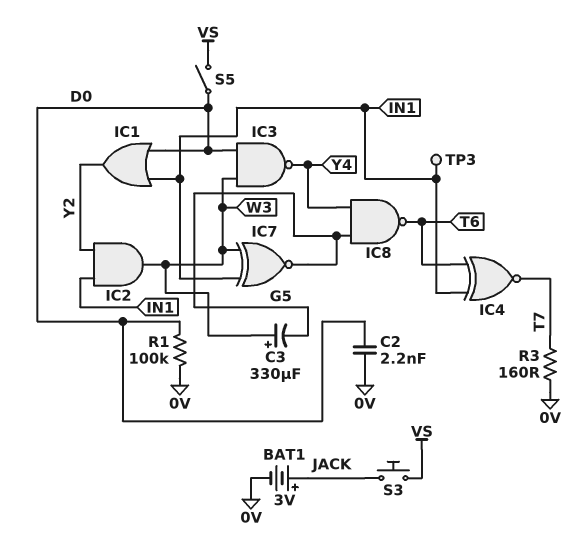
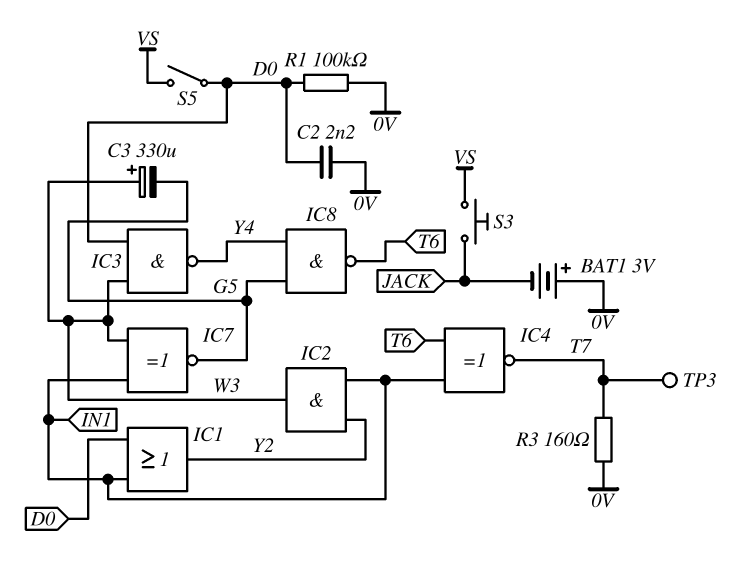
BAT1: 3V (plus JACK, minus 0V) -> 3V (plus 0V, minus JACK)
TP3: test point (IN1) -> test point (T7)

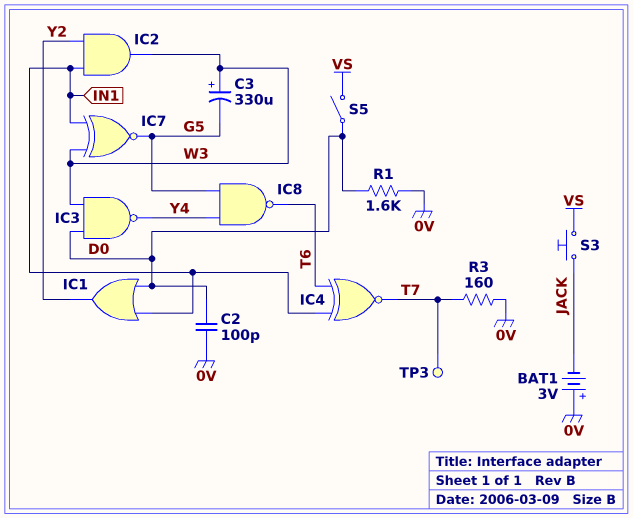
C2: 2.2nF (0V, D0) -> 100pF (0V, D0)
R1: 100k (0V, D0) -> 1.6k (0V, D0)

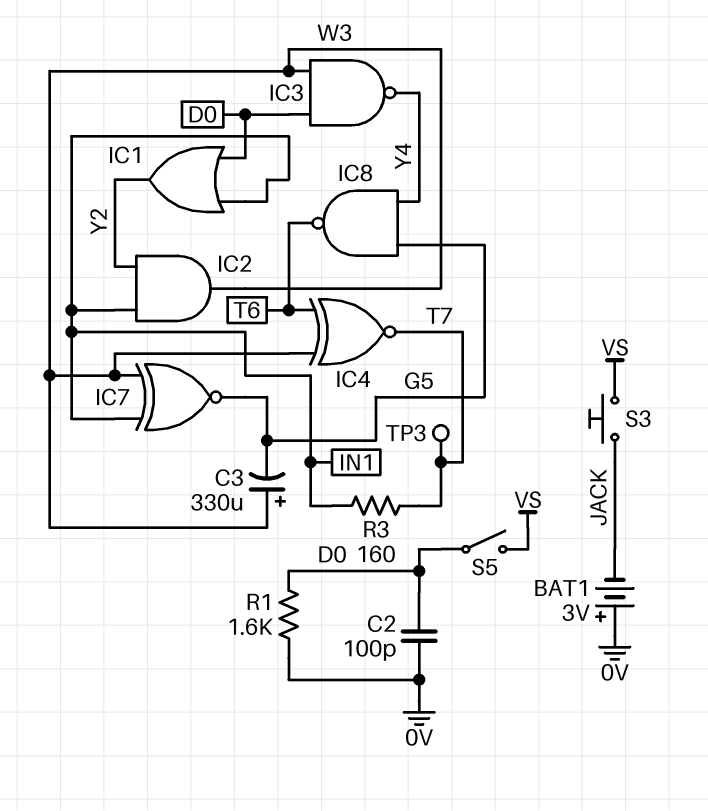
IC4: XNOR (in IN1, in T6, out T7) -> XNOR (in T6, in W3, out T7)
R3: 160 (0V, T7) -> 160 (IN1, T7)

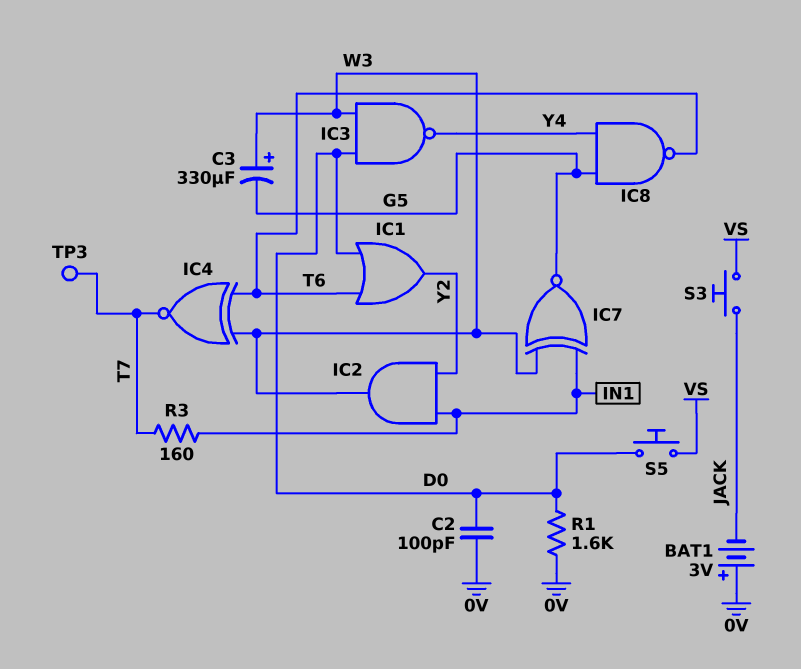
IC1: OR (in D0, in IN1, out Y2) -> OR (in D0, in T6, out Y2)
S5: switch (D0, VS) -> button (D0, VS)

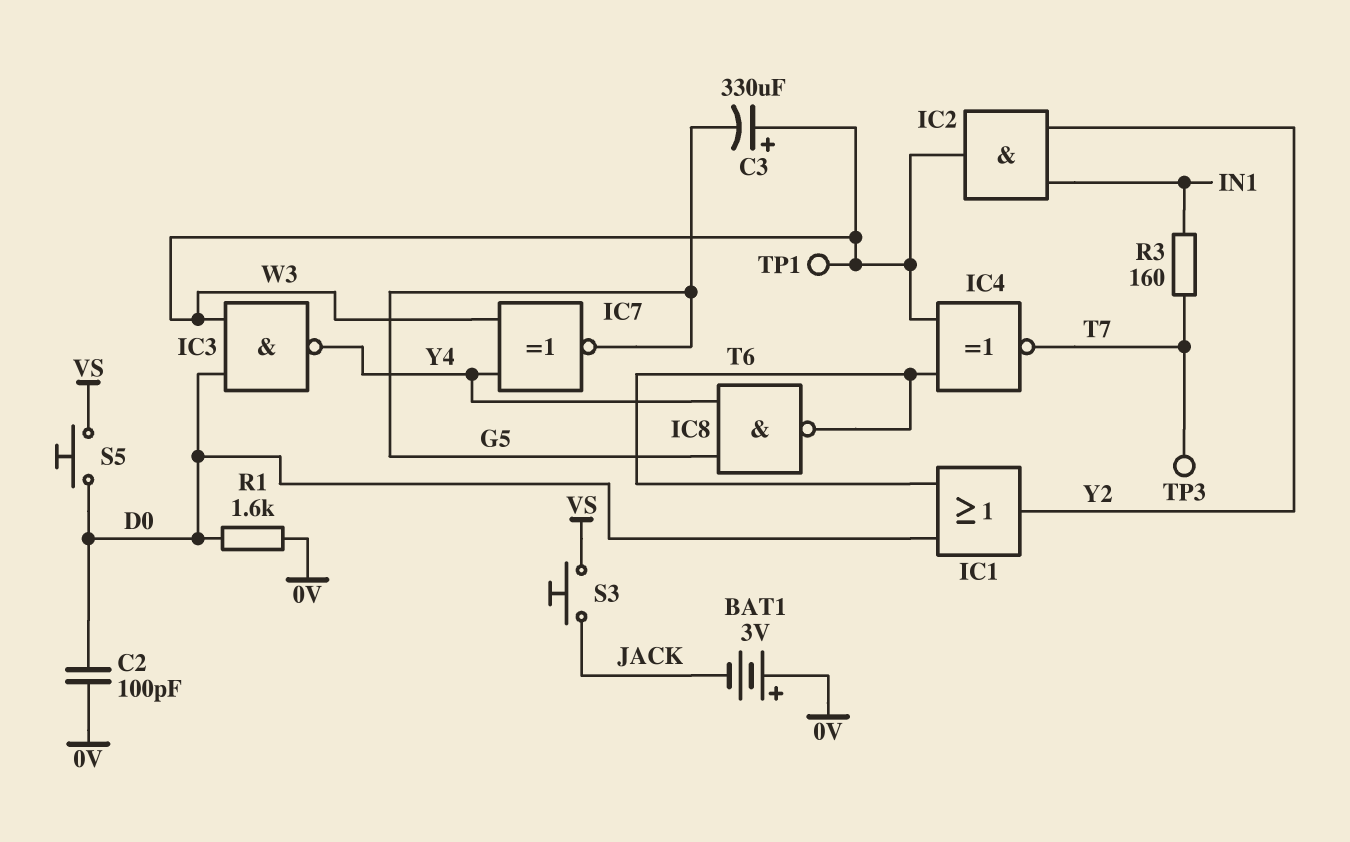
IC7: XNOR (in IN1, in W3, out G5) -> XNOR (in W3, in Y4, out G5)
TP1: none -> test point (W3)

